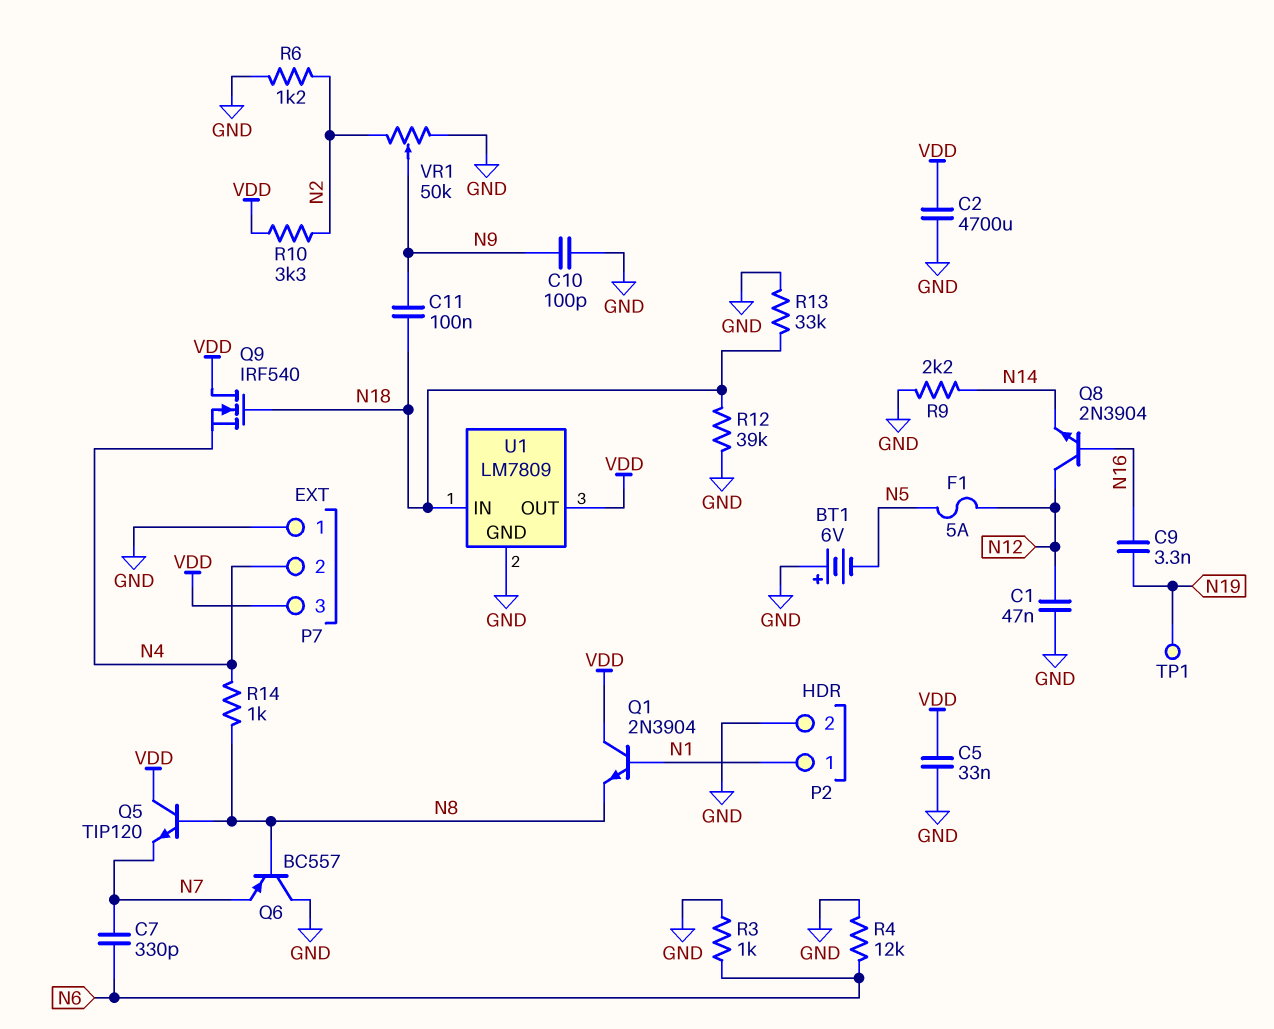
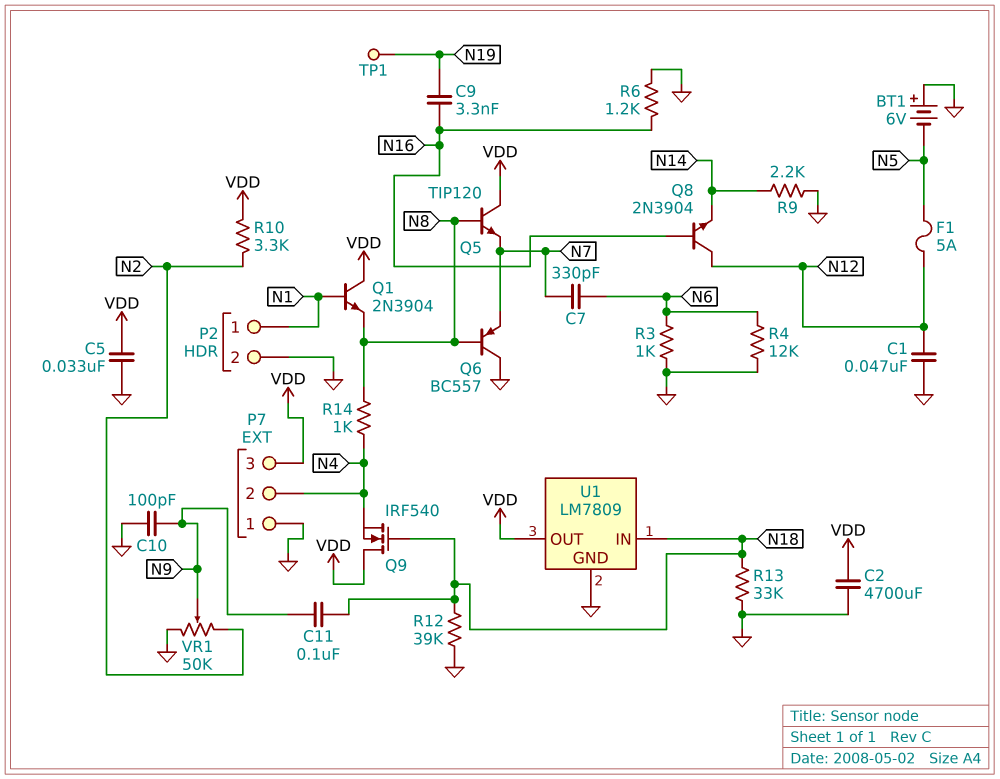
R6: 1.2k (GND, N2) -> 1.2k (GND, N16)

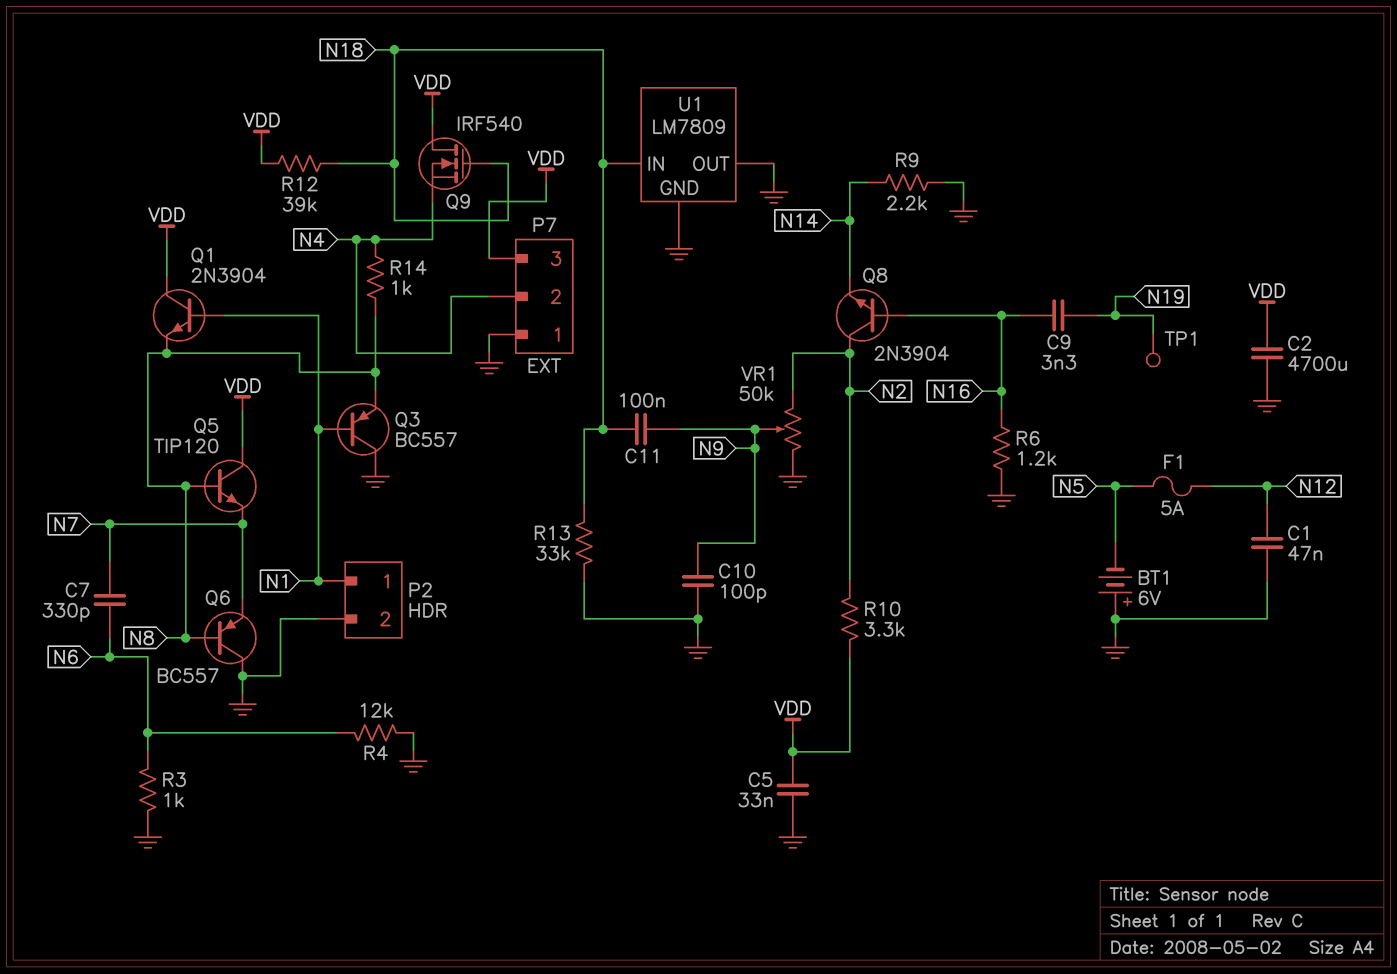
Q3: none -> PNP BC557 (B N1, C GND, E N8)
Q8: NPN 2N3904 (B N16, C N12, E N14) -> NPN 2N3904 (B N16, C N2, E N14)
R12: 39k (GND, N18) -> 39k (N18, VDD)
U1 pin OUT: VDD -> GND

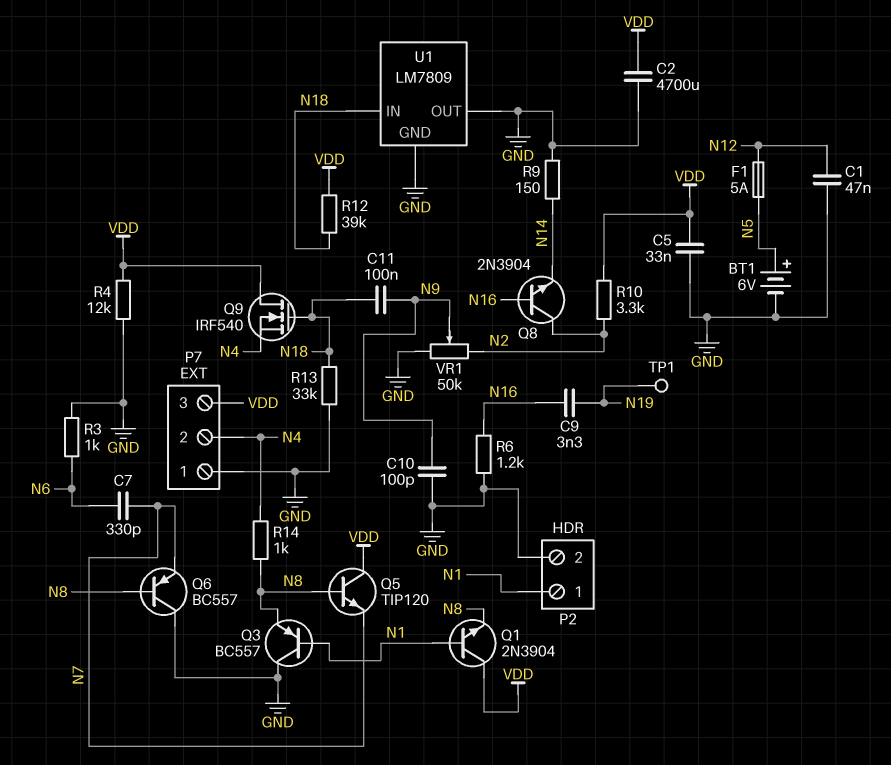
BT1: 6V (plus GND, minus N5) -> 6V (plus N5, minus GND)
R4: 12k (GND, N6) -> 12k (GND, VDD)
R9: 2.2k (GND, N14) -> 150 (GND, N14)

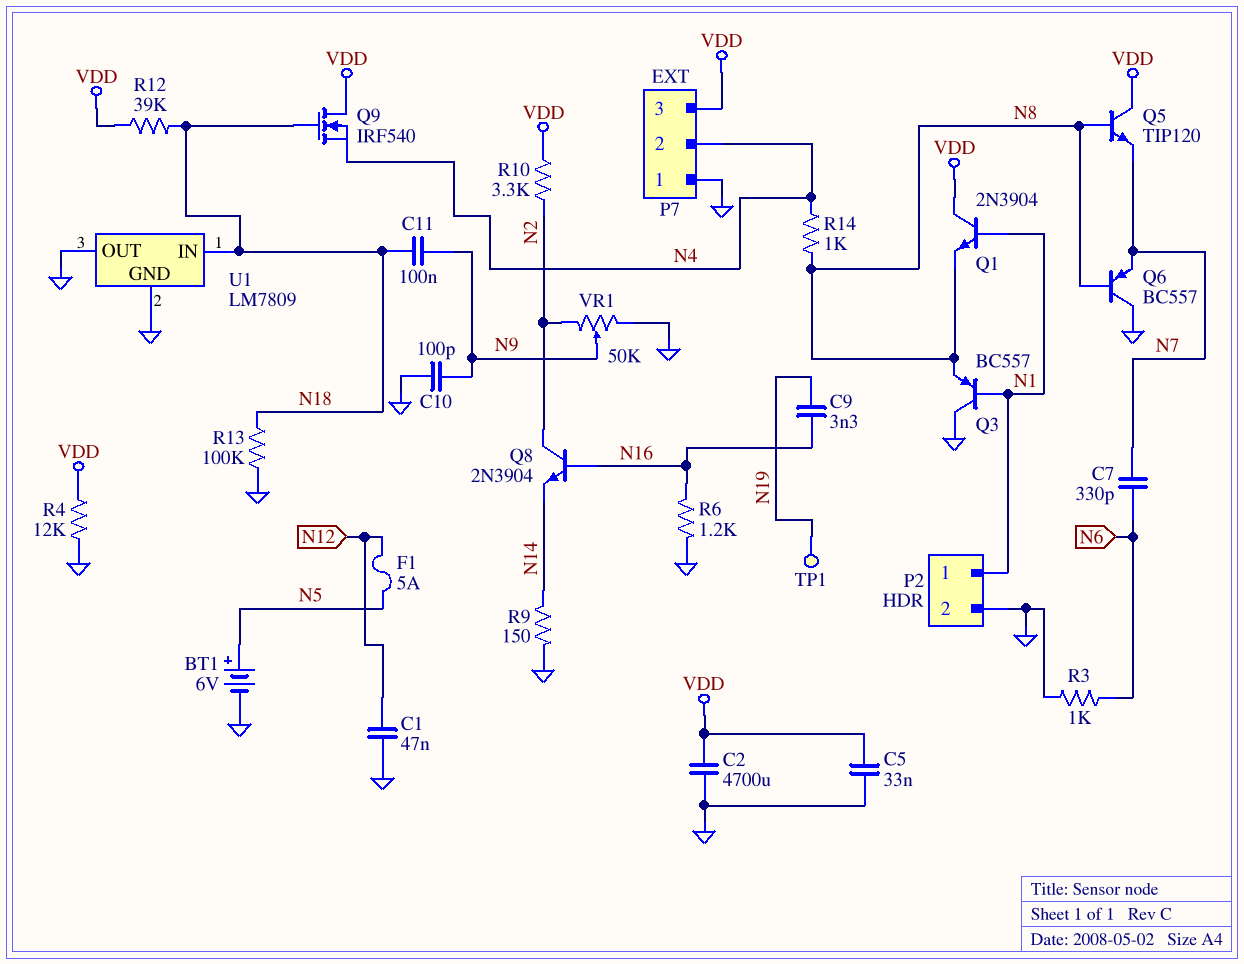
R13: 33k (GND, N18) -> 100k (GND, N18)

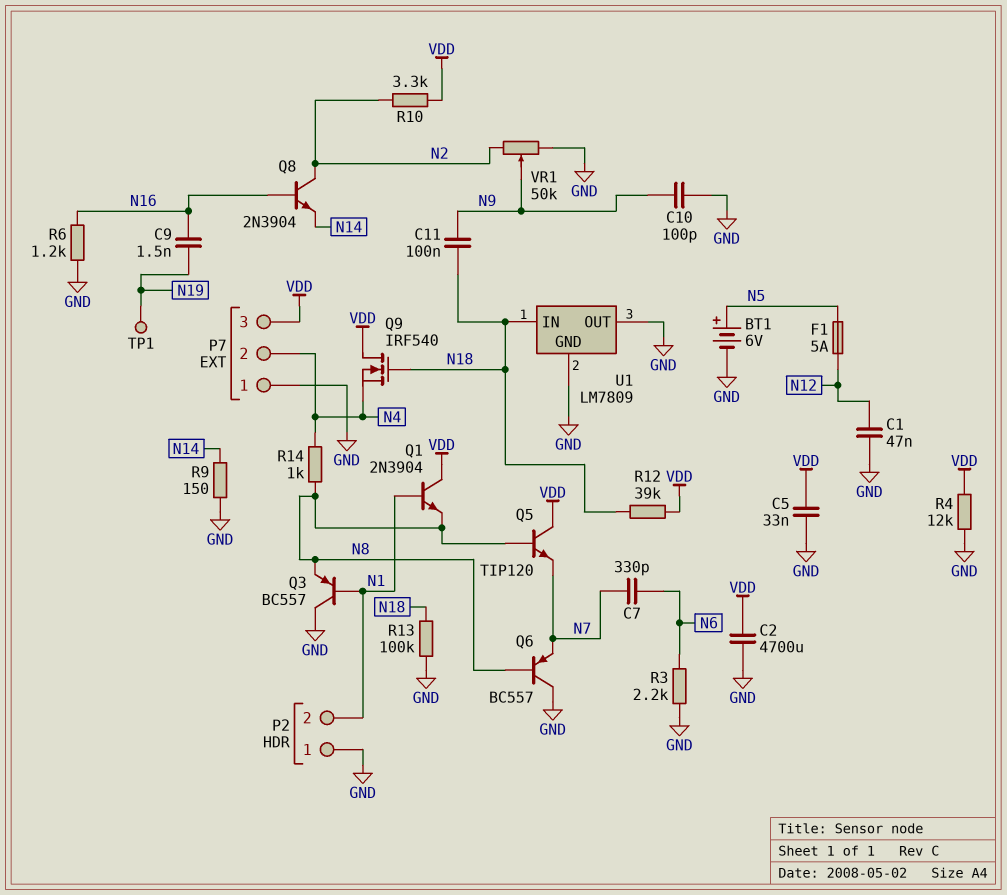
C9: 3.3nF (N16, N19) -> 1.5nF (N16, N19)
P2 pin 1: N1 -> GND
P2 pin 2: GND -> N1
R3: 1k (GND, N6) -> 2.2k (GND, N6)

